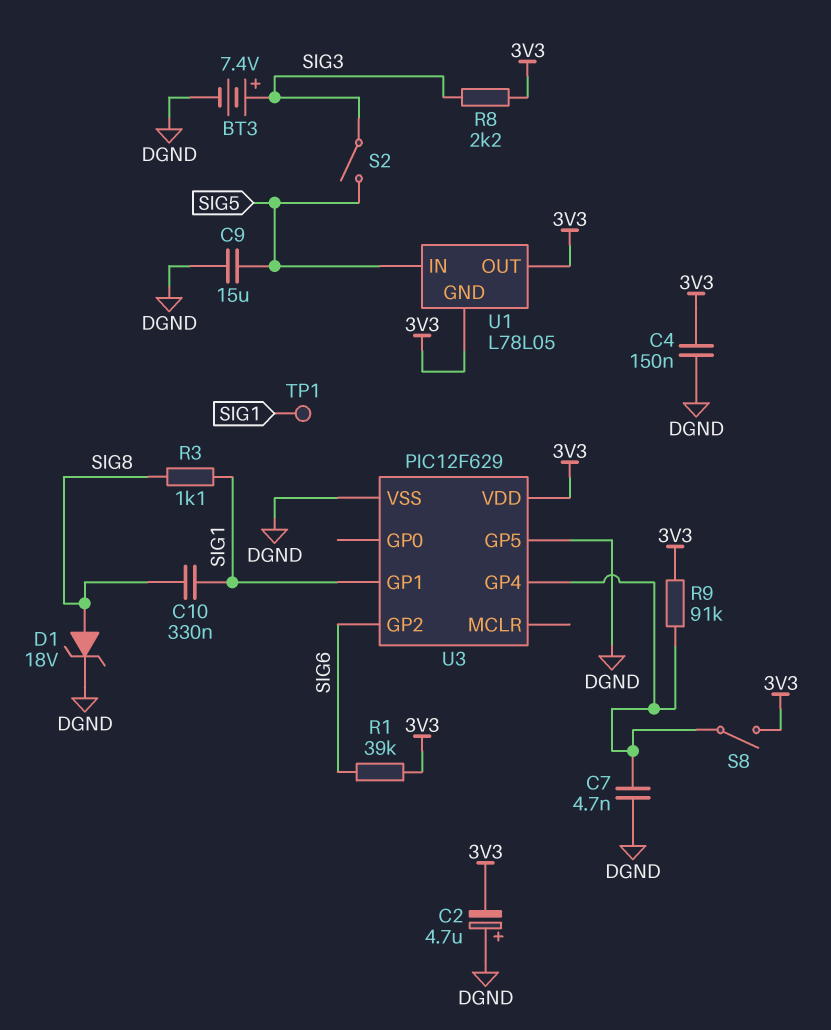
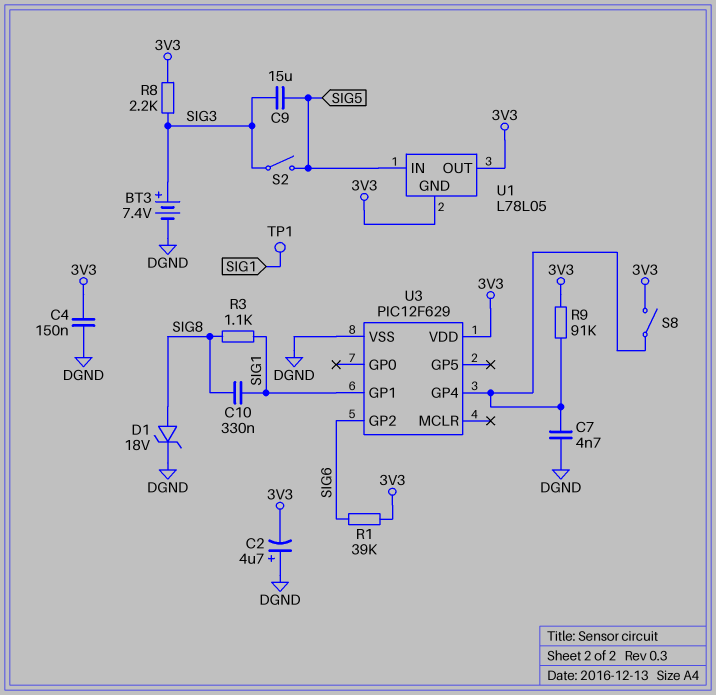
C9: 15uF (DGND, SIG5) -> 15uF (SIG3, SIG5)
U3 pin GP5: DGND -> none

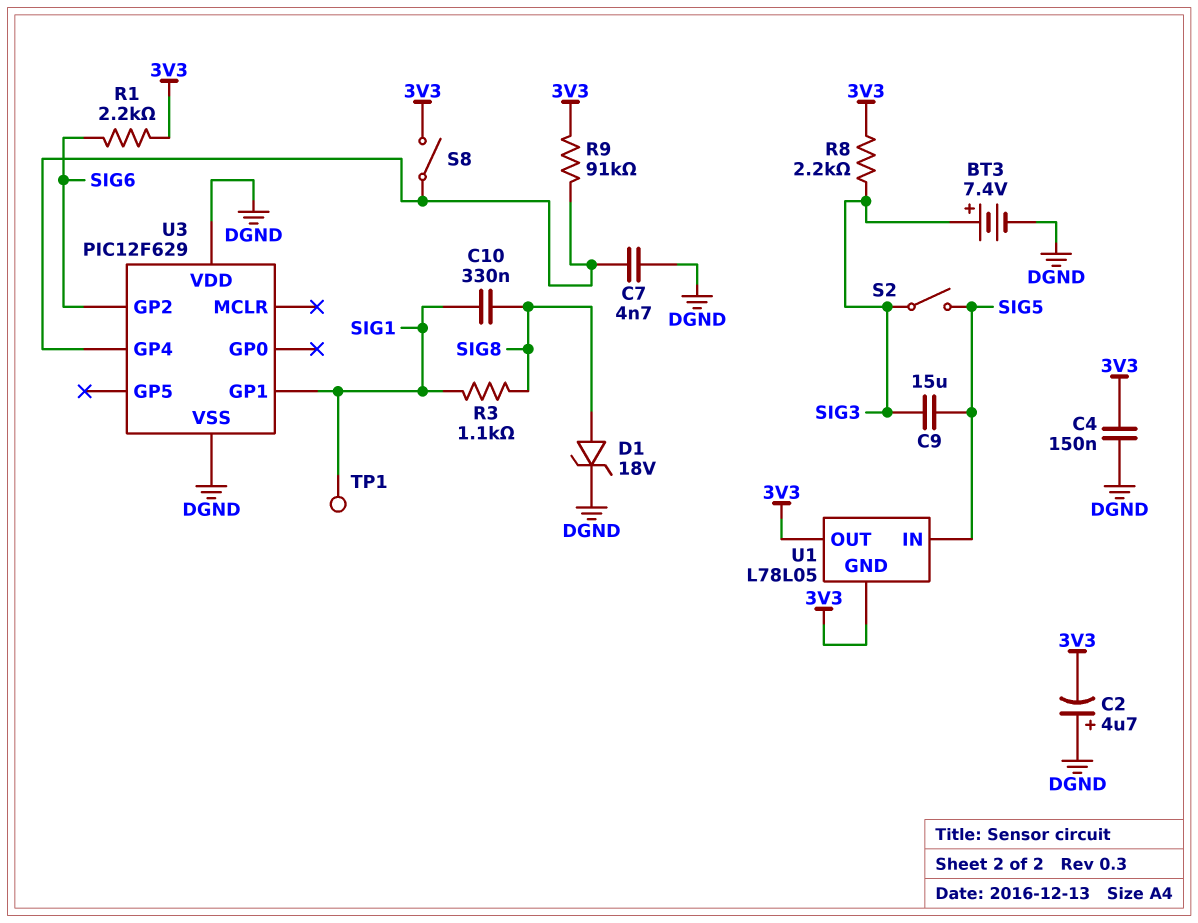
R1: 39k (3V3, SIG6) -> 2.2k (3V3, SIG6)
U3 pin VDD: 3V3 -> DGND

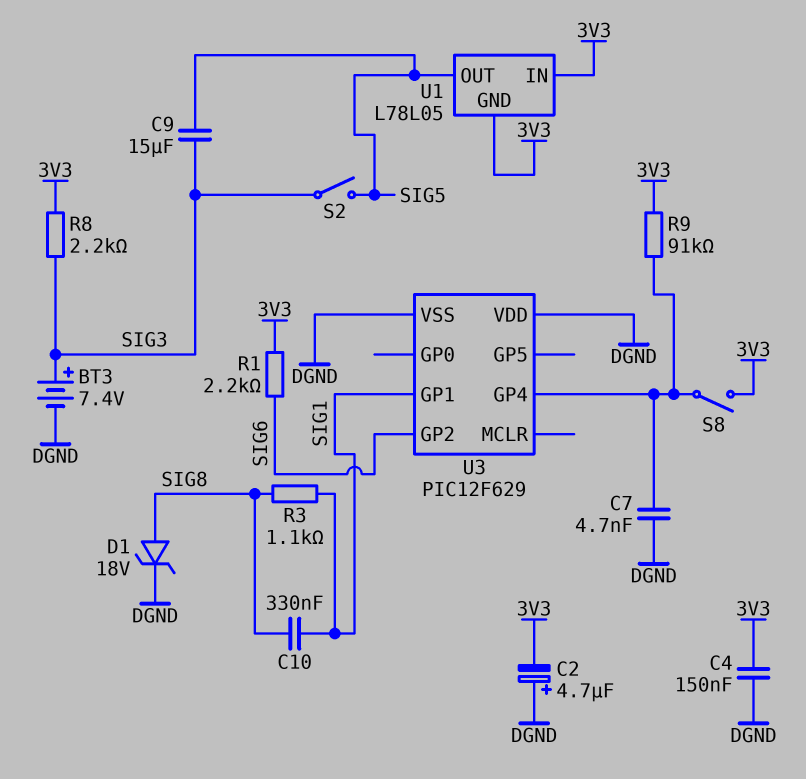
TP1: test point (SIG1) -> none
U1 pin IN: SIG5 -> 3V3
U1 pin OUT: 3V3 -> SIG5

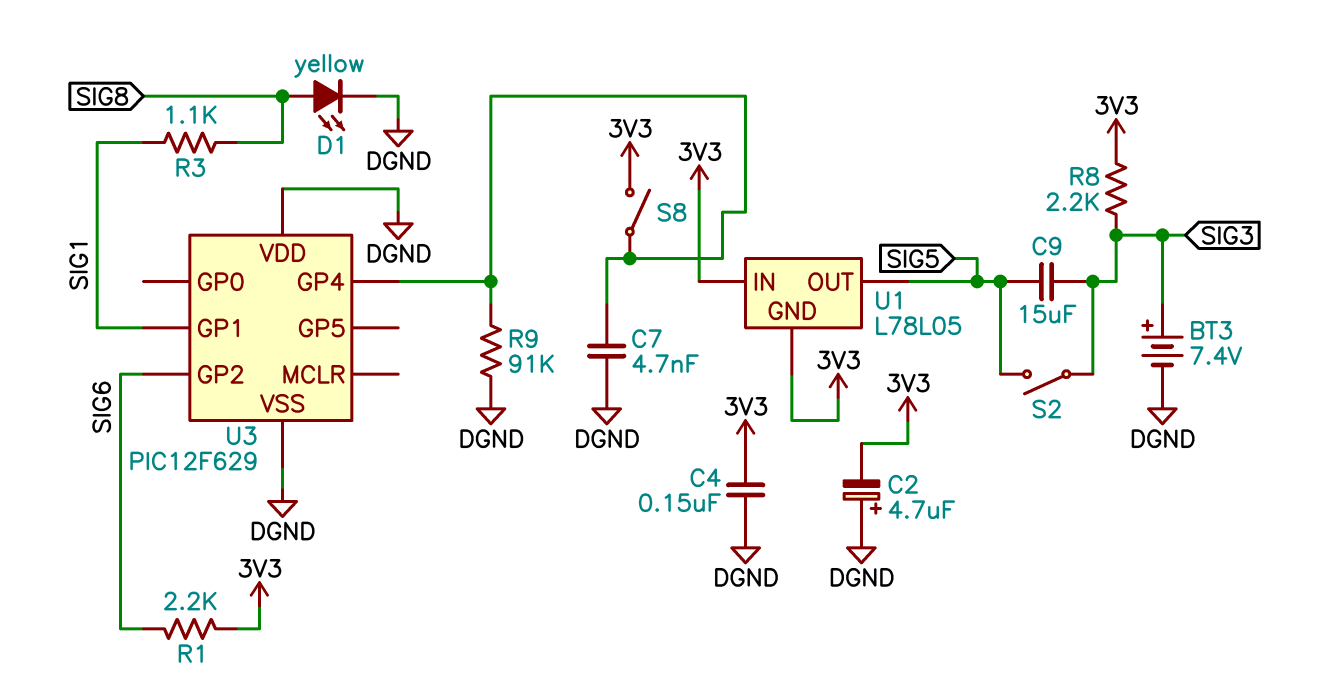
C10: 330nF (SIG1, SIG8) -> none
D1: zener 18V (A SIG8, K DGND) -> LED yellow (A SIG8, K DGND)
R9: 91k (3V3, U3/GP4) -> 91k (DGND, U3/GP4)

